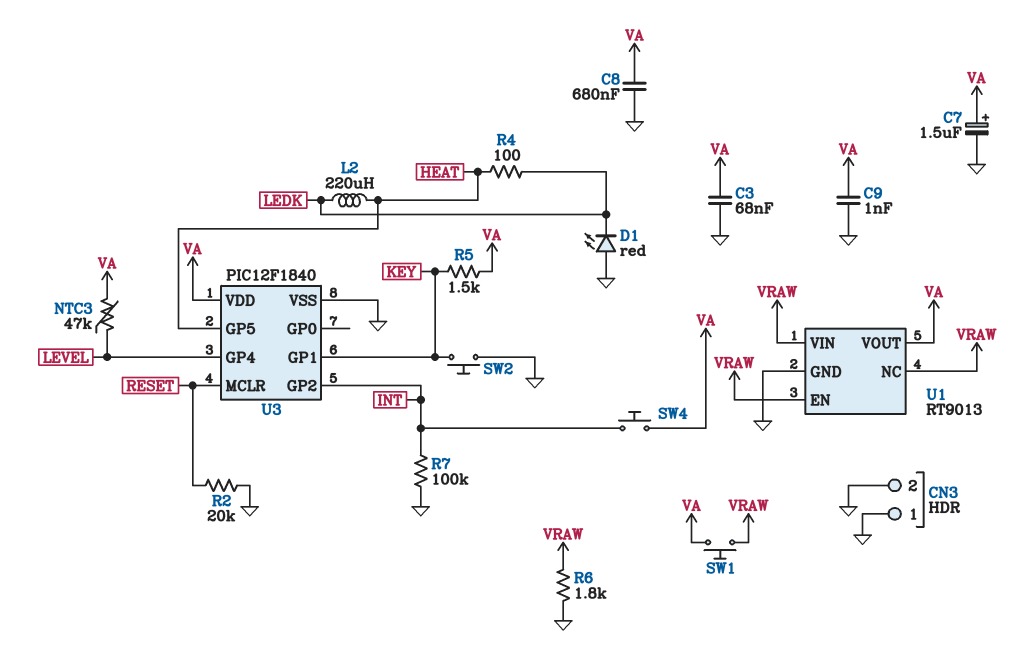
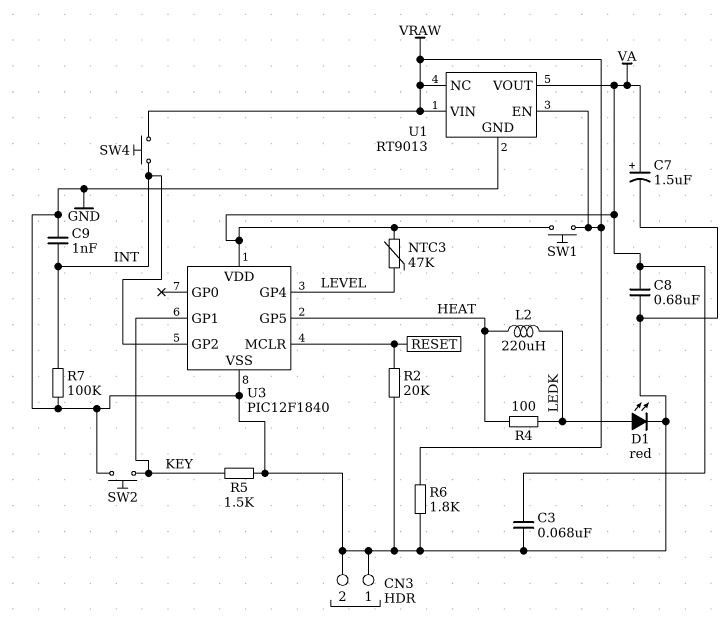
C9: 1nF (GND, VA) -> 1nF (GND, INT)
D1: LED red (A GND, K LEDK) -> LED red (A LEDK, K GND)
R5: 1.5k (KEY, VA) -> 1.5k (GND, KEY)
SW4: button (INT, VA) -> button (INT, VRAW)

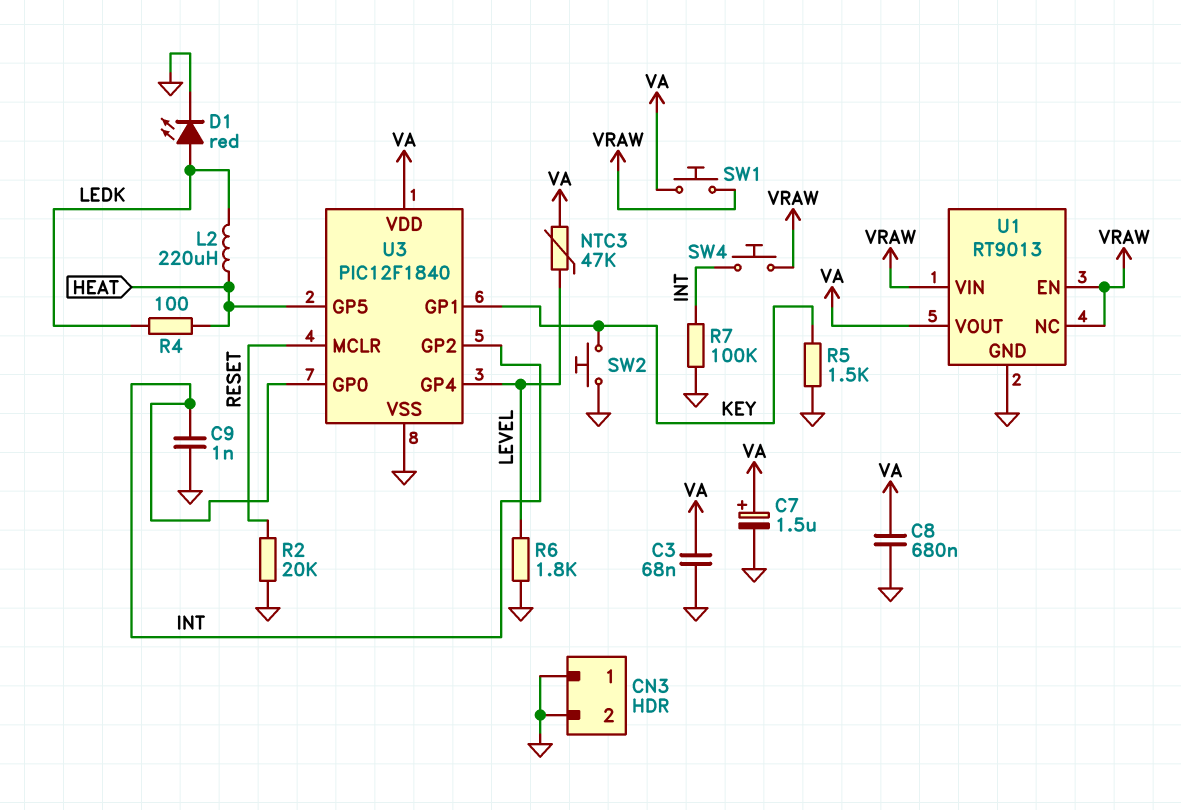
R6: 1.8k (GND, VRAW) -> 1.8k (GND, LEVEL)
U3 pin GP0: none -> INT

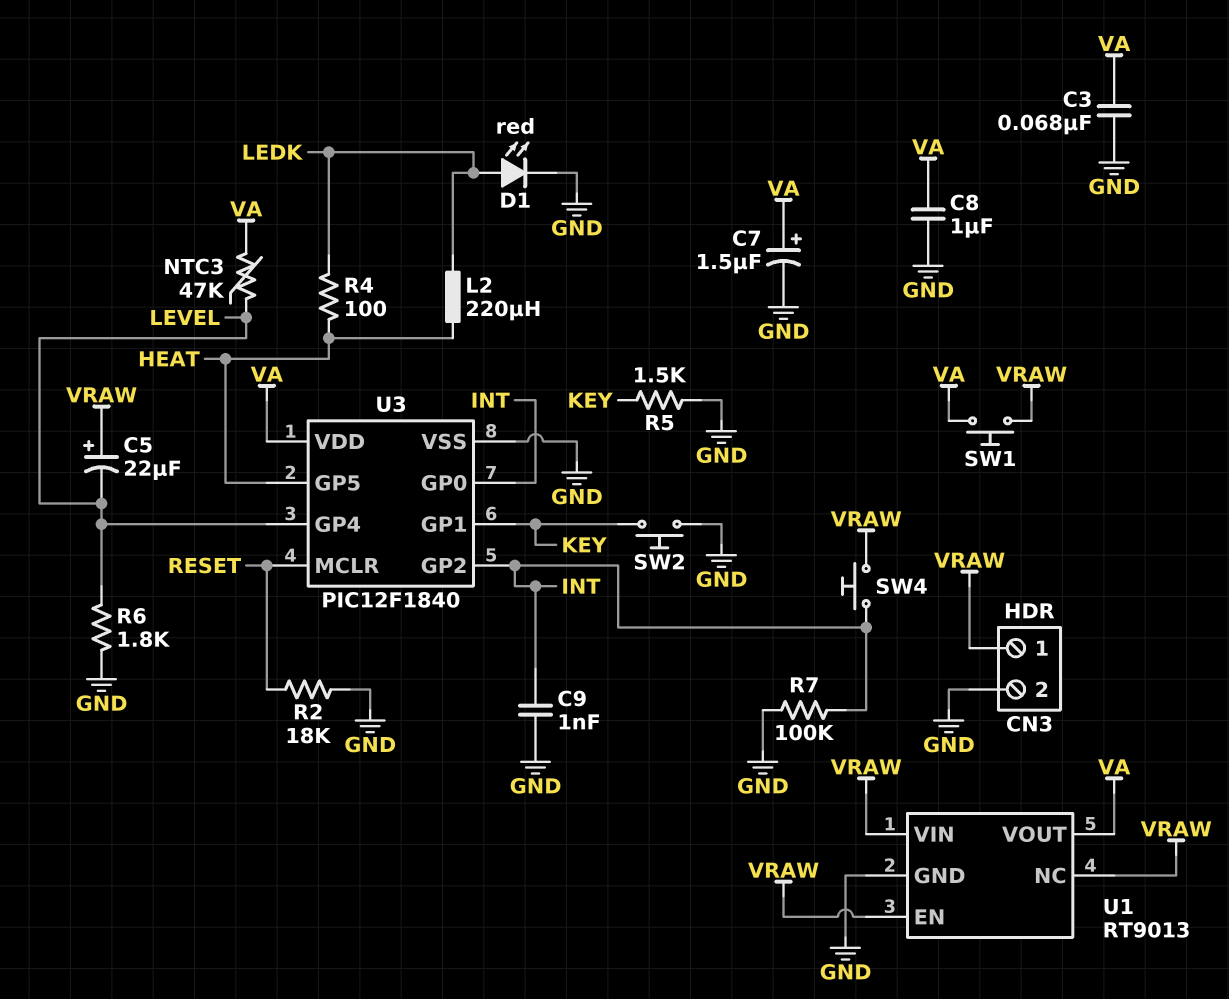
C5: none -> 22uF (plus VRAW, minus LEVEL)
C8: 680nF (GND, VA) -> 1uF (GND, VA)
CN3 pin 1: GND -> VRAW
R2: 20k (GND, RESET) -> 18k (GND, RESET)

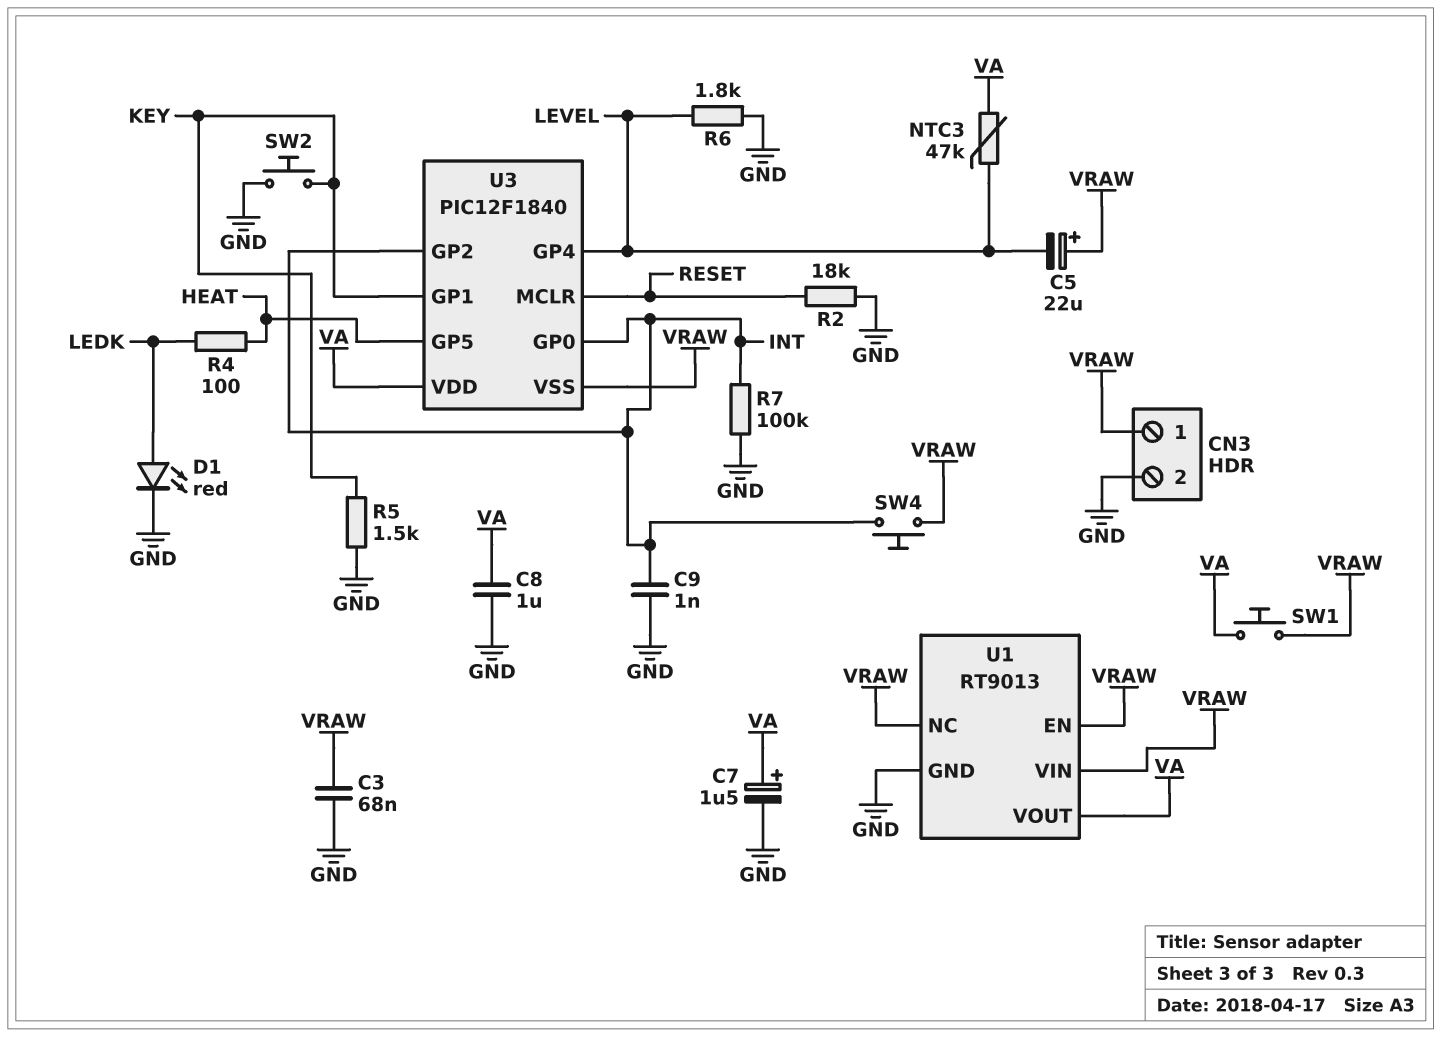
C3: 68nF (GND, VA) -> 68nF (GND, VRAW)
L2: 220uH (HEAT, LEDK) -> none
U3 pin VSS: GND -> VRAW

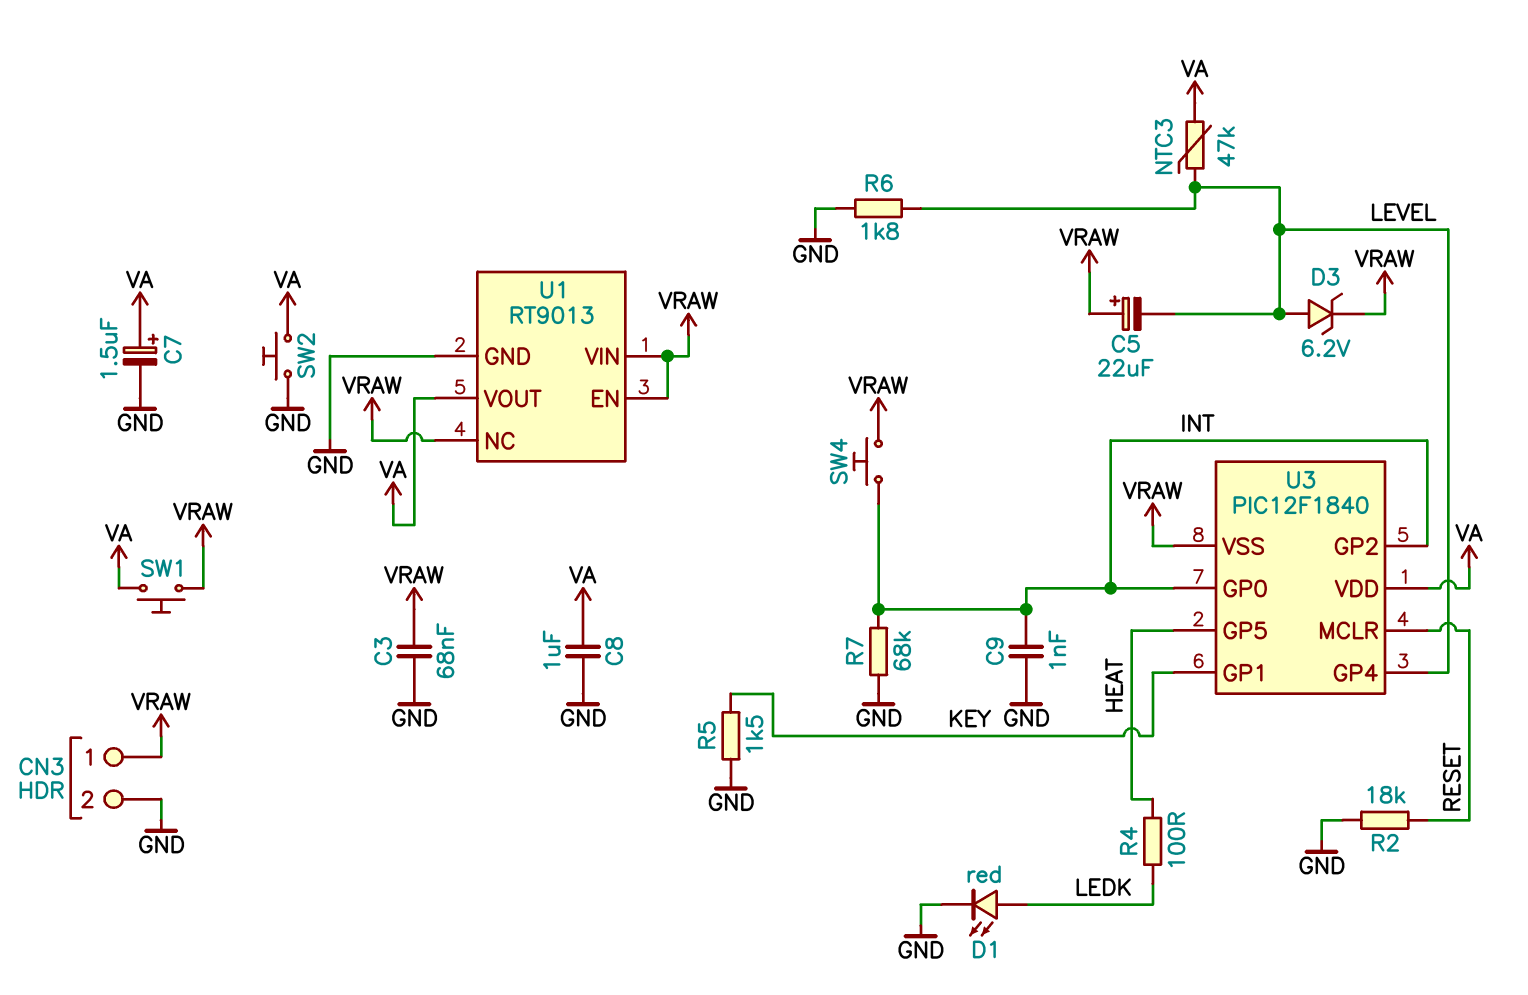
D3: none -> zener 6.2V (A LEVEL, K VRAW)
R7: 100k (GND, INT) -> 68k (GND, INT)
SW2: button (GND, KEY) -> button (GND, VA)

